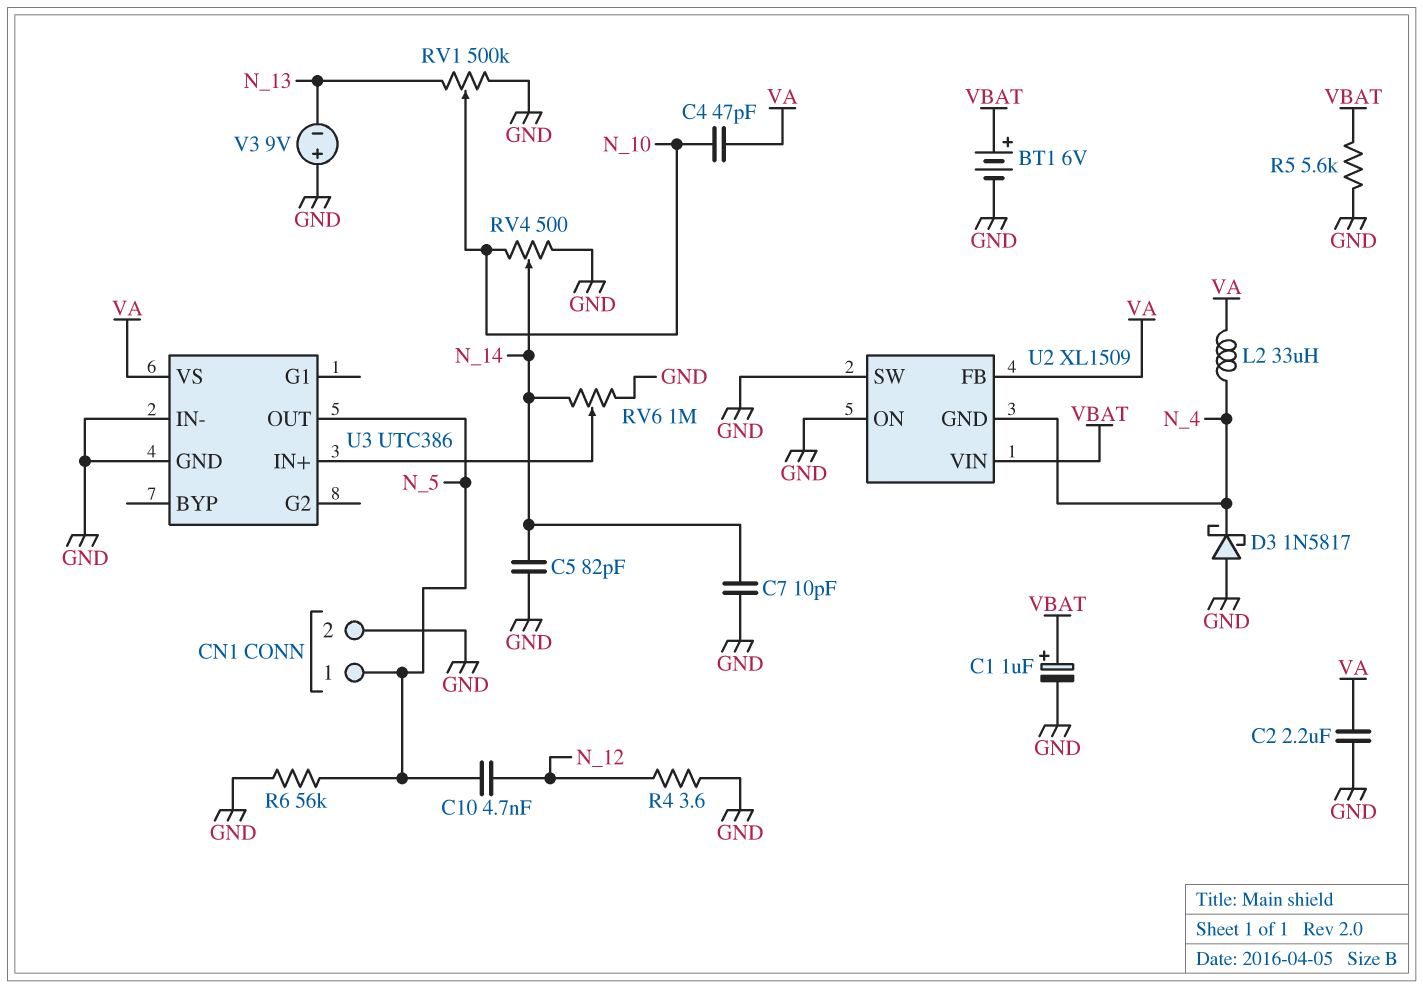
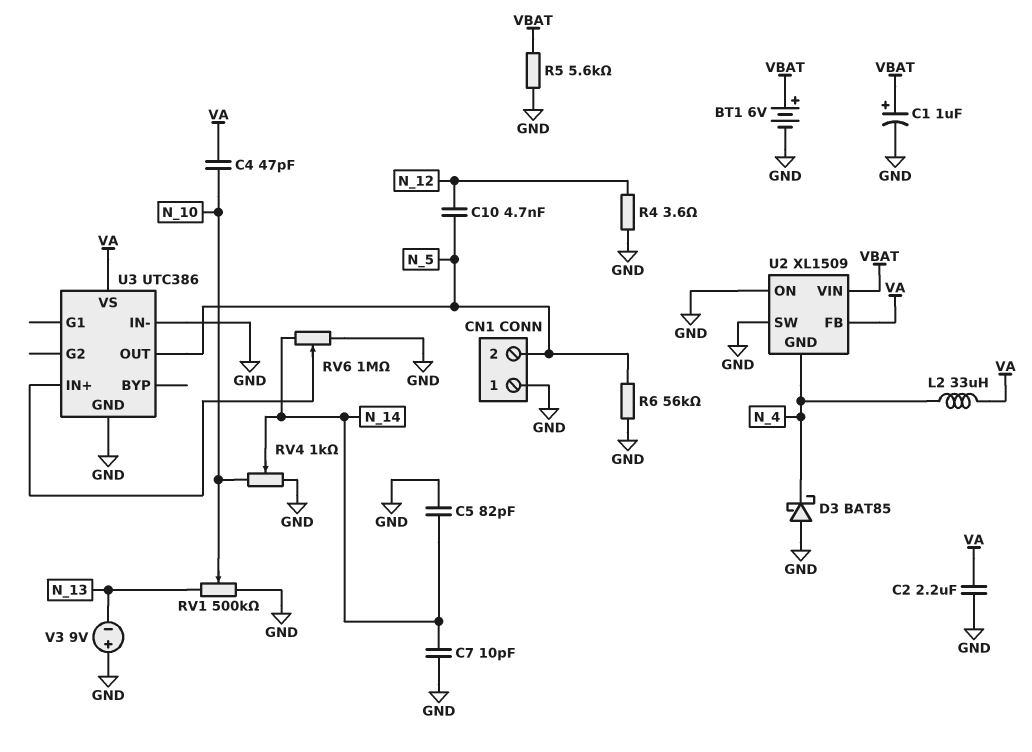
CN1 pin 1: N_5 -> GND
CN1 pin 2: GND -> N_5
D3: schottky 1N5817 (A GND, K N_4) -> schottky BAT85 (A GND, K N_4)
RV4: 500 (GND, N_10, wiper N_14) -> 1k (GND, N_10, wiper N_14)

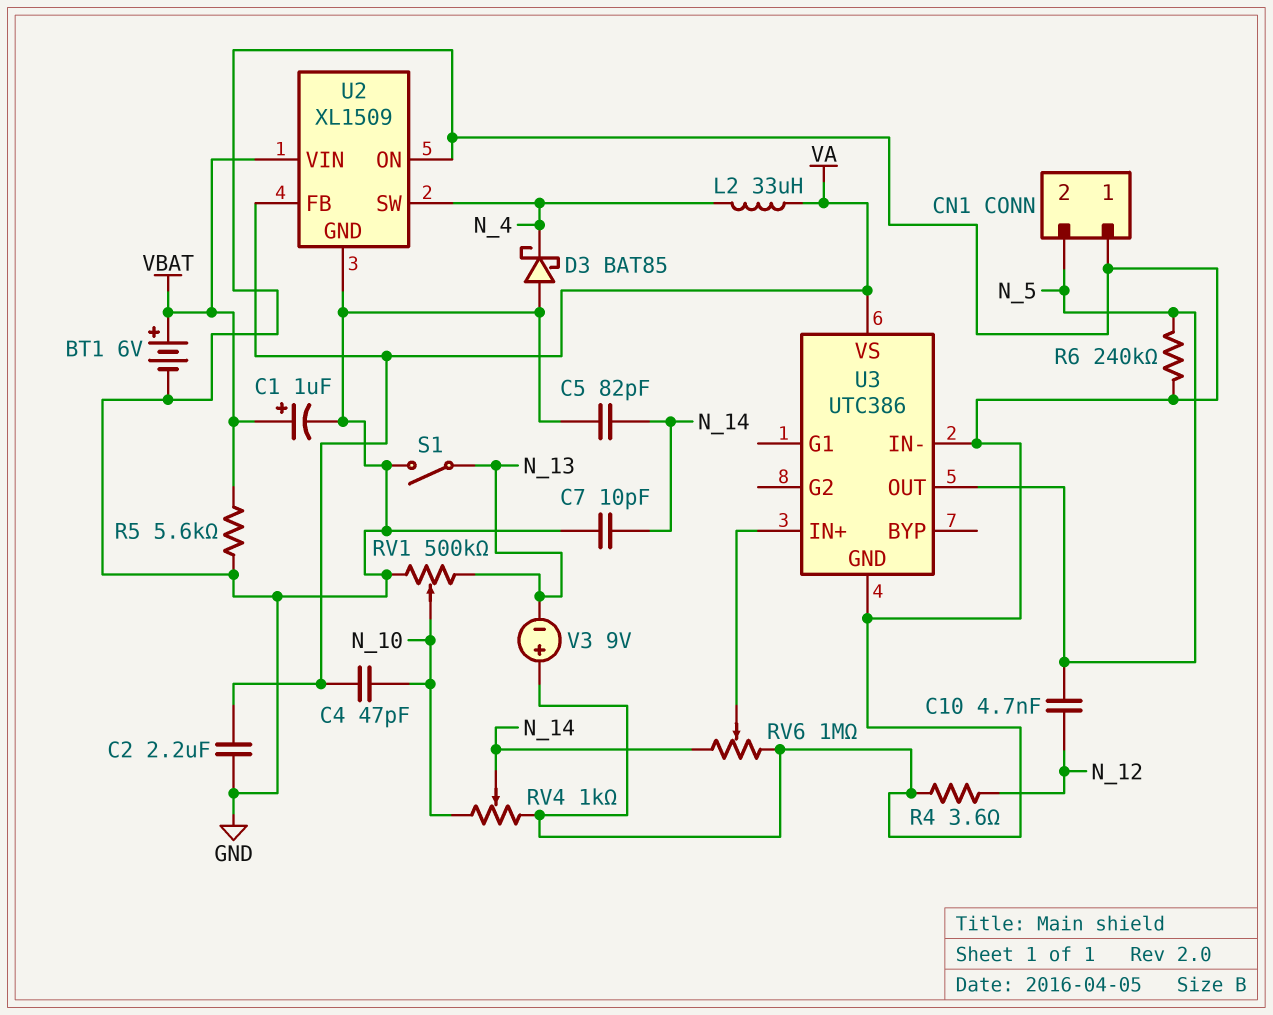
R6: 56k (GND, N_5) -> 240k (GND, N_5)
S1: none -> switch (GND, N_13)
U2 pin GND: N_4 -> GND
U2 pin SW: GND -> N_4

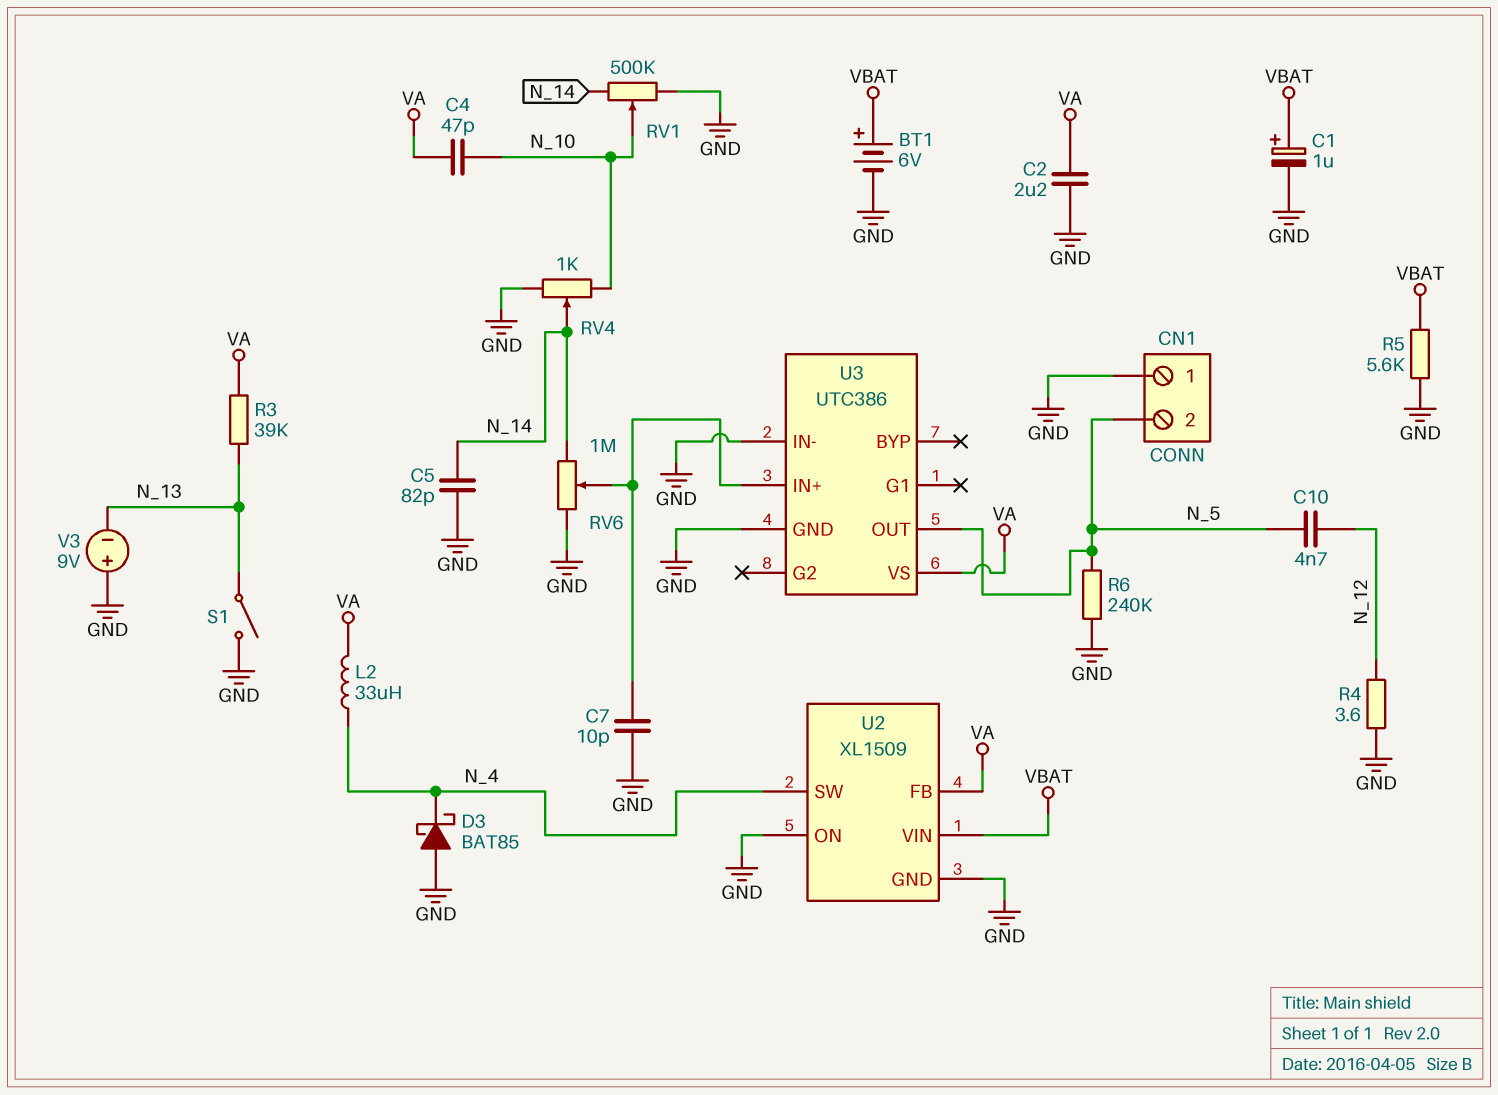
C7: 10pF (GND, N_14) -> 10pF (GND, U3/IN+)
R3: none -> 39k (N_13, VA)
RV1: 500k (GND, N_13, wiper N_10) -> 500k (GND, N_14, wiper N_10)

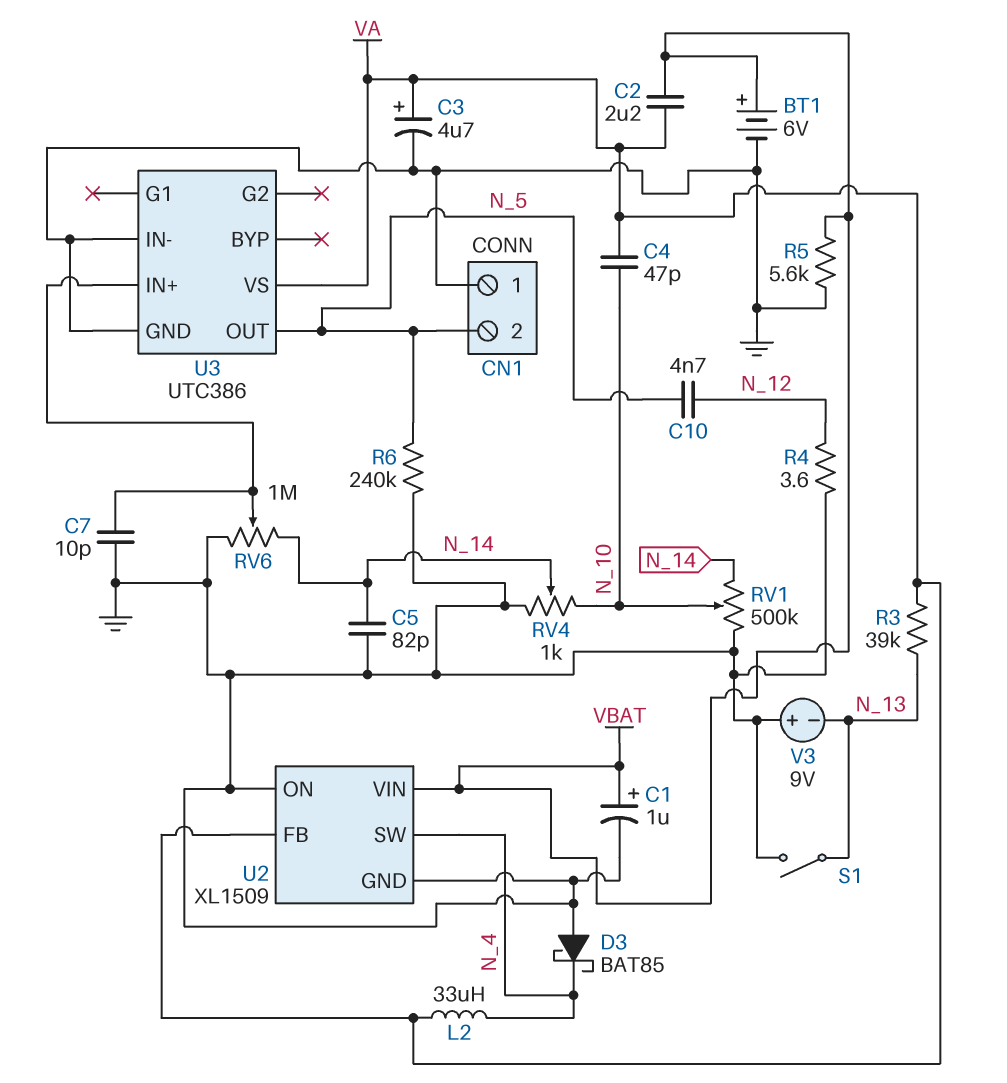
C2: 2.2uF (GND, VA) -> 2.2uF (VA, VBAT)
C3: none -> 4.7uF (plus VA, minus GND)

